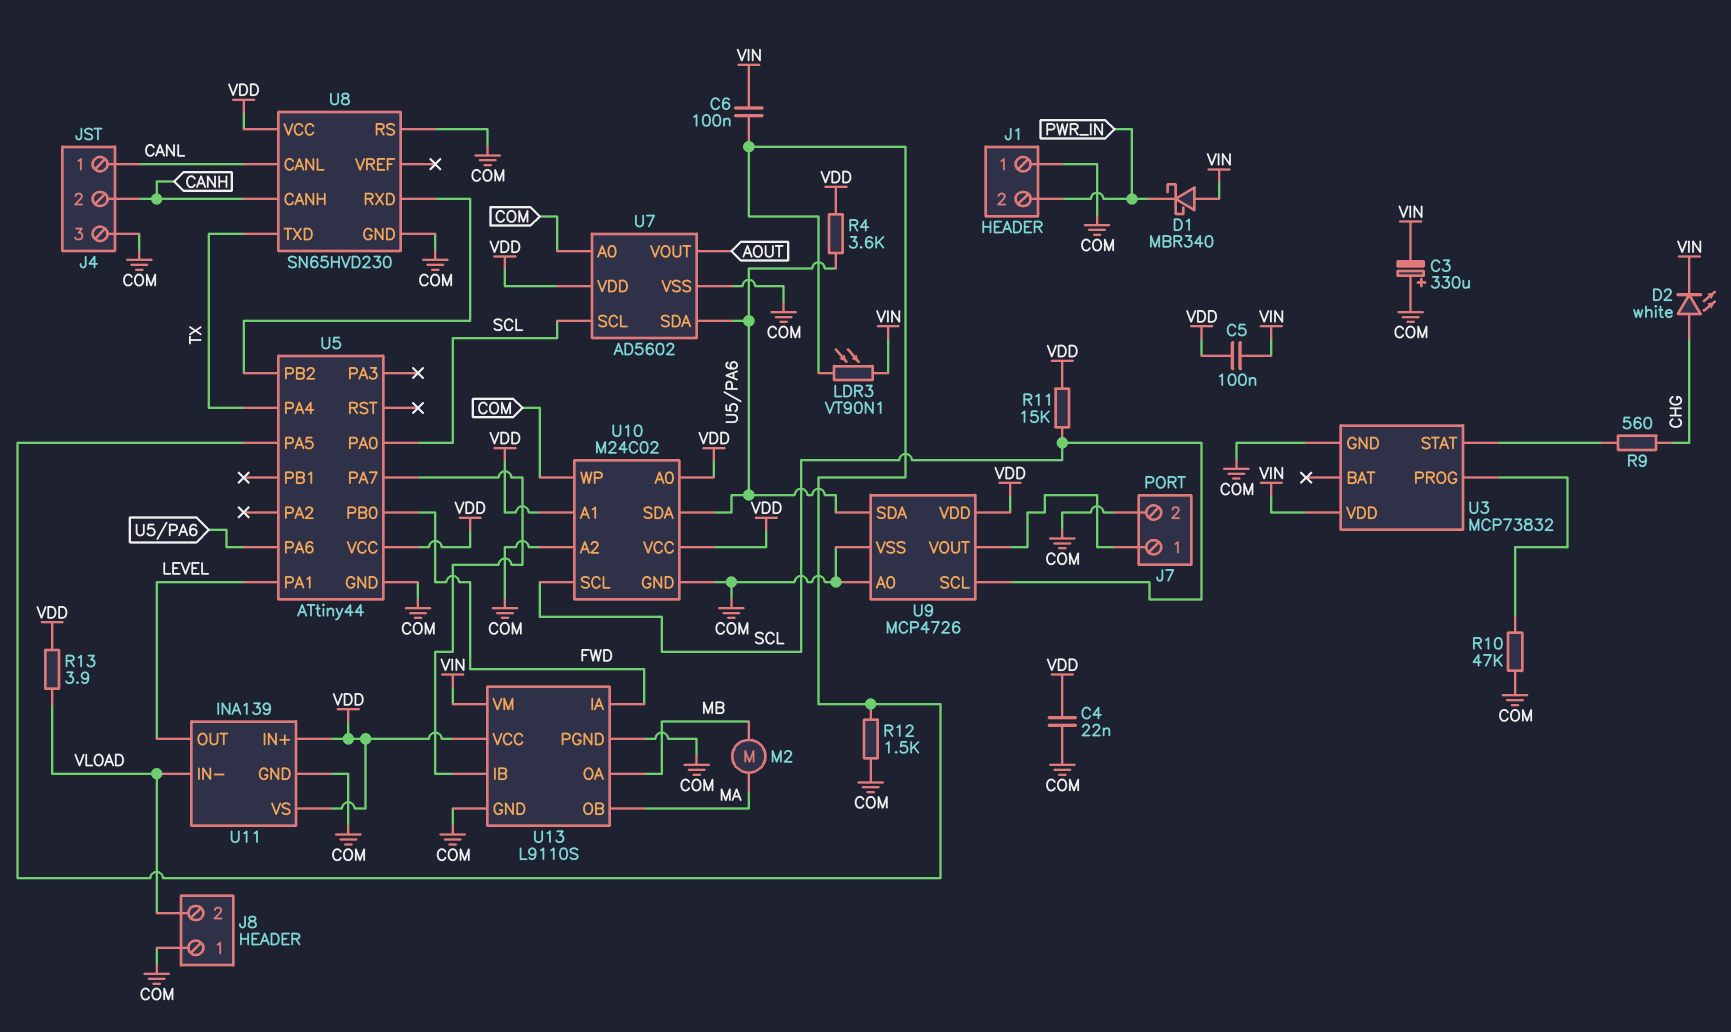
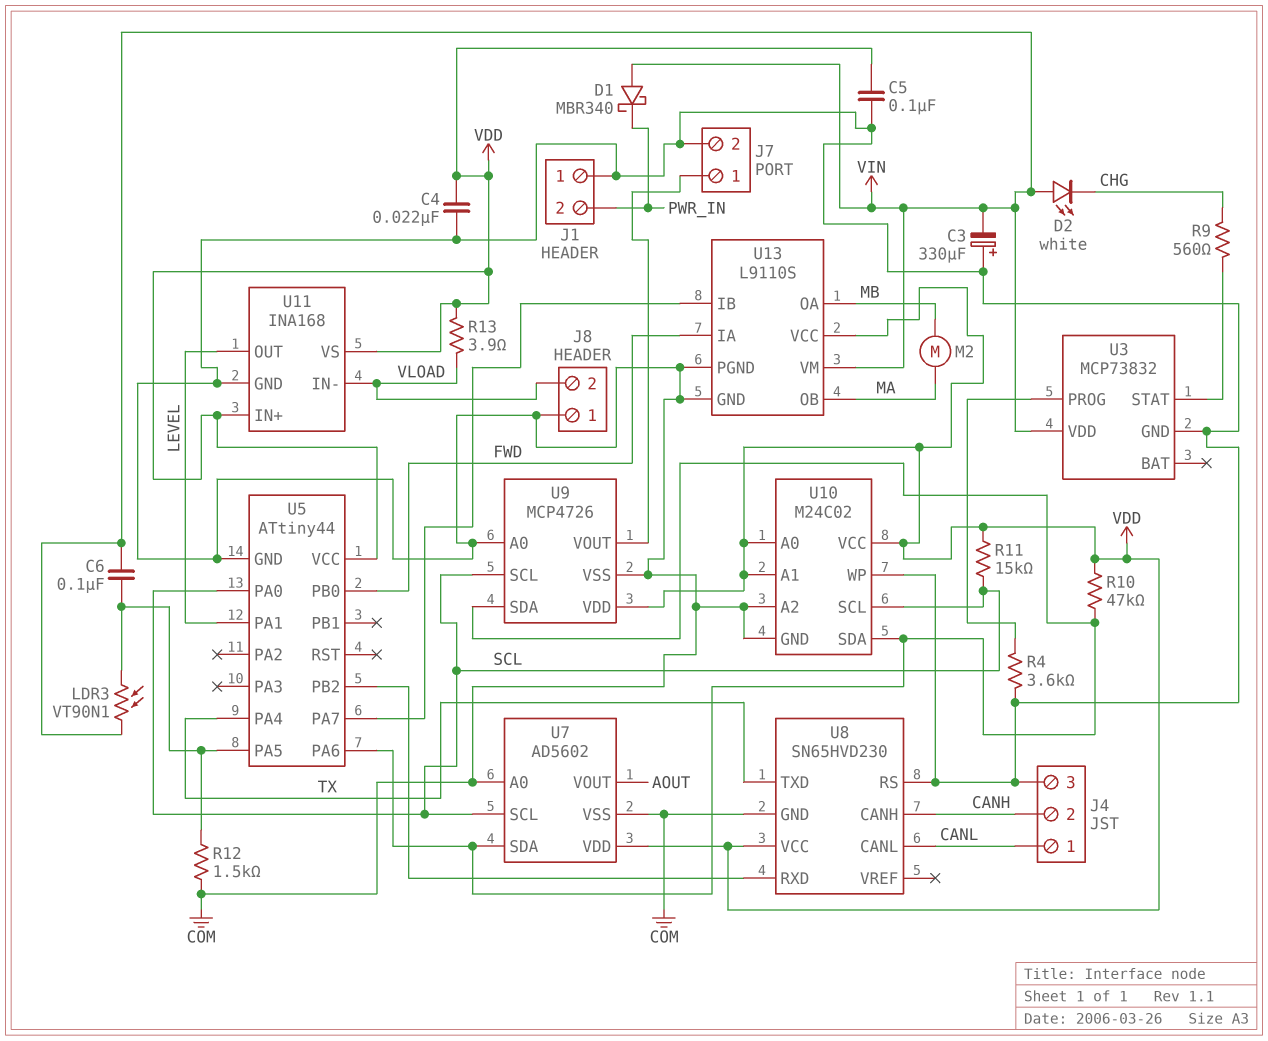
C5: 100nF (VDD, VIN) -> 100nF (COM, VDD)
D2: LED white (A CHG, K VIN) -> LED white (A VIN, K CHG)
R4: 3.6k (U5/PA6, VDD) -> 3.6k (COM, U3/PROG)
R10: 47k (COM, U3/PROG) -> 47k (U5/PA6, VDD)
U11: INA139 -> INA168

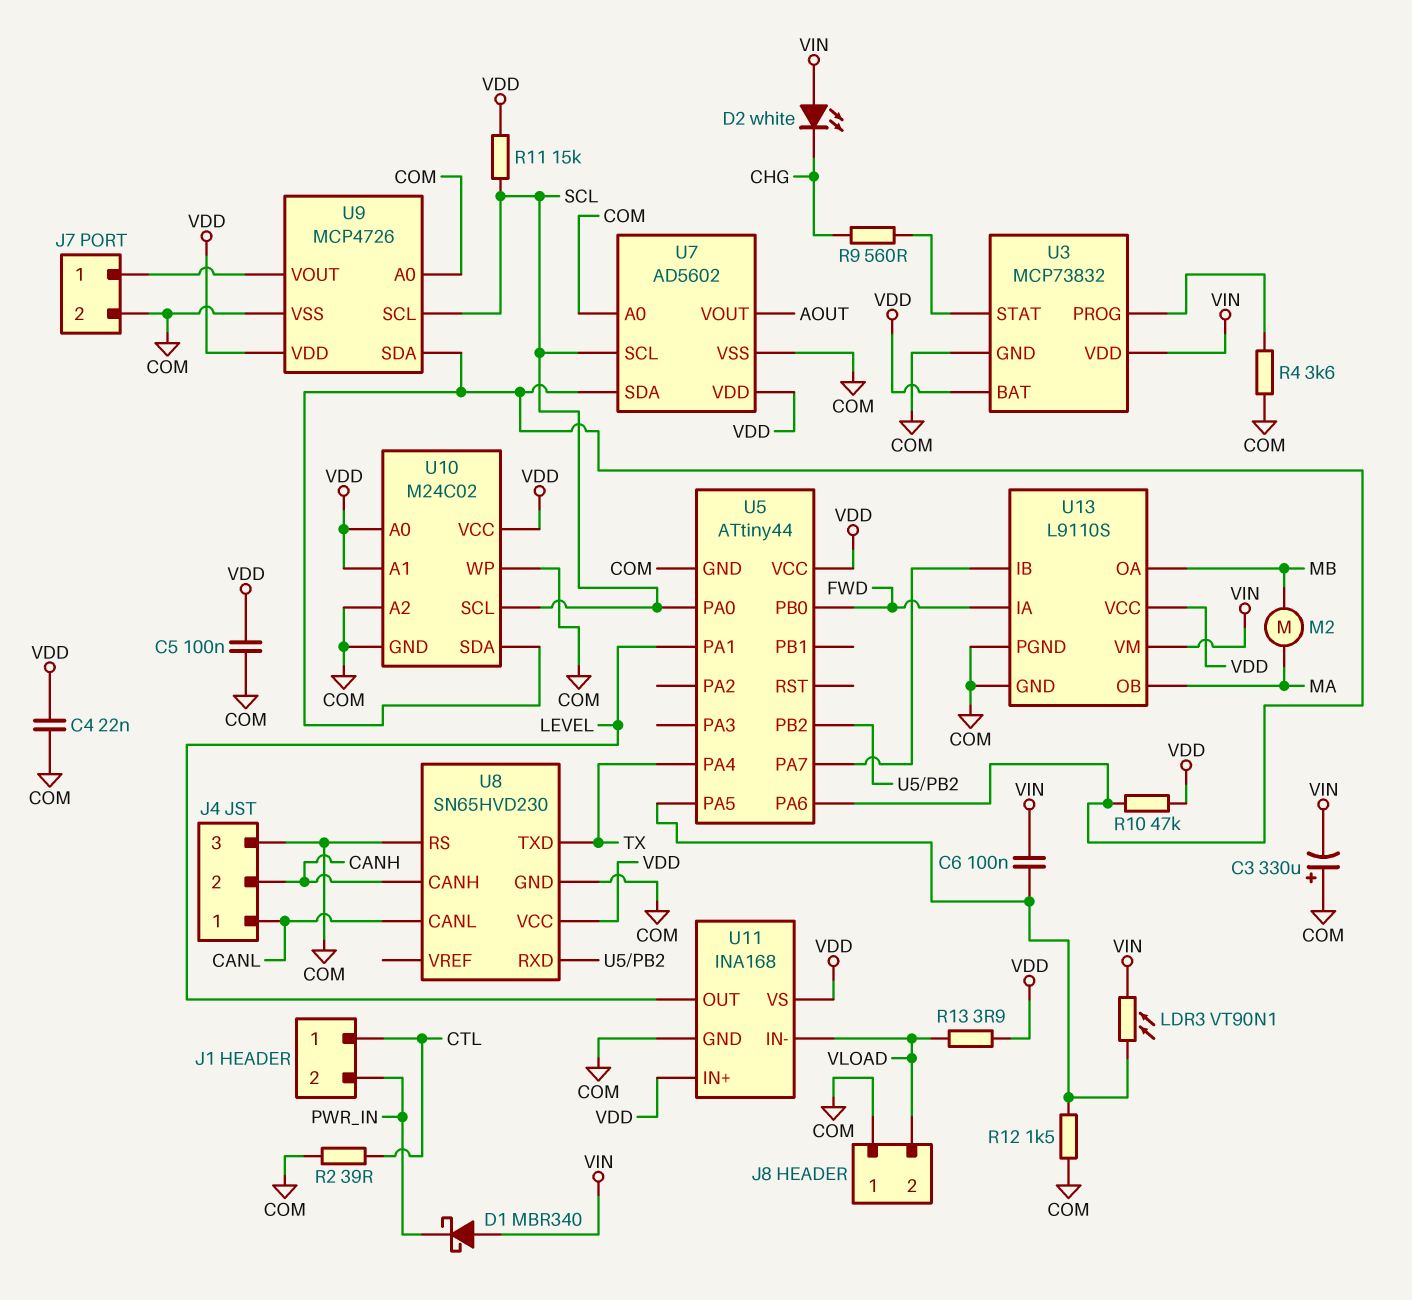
J1 pin 1: COM -> CTL
R2: none -> 39 (COM, CTL)
U3 pin BAT: none -> VDD

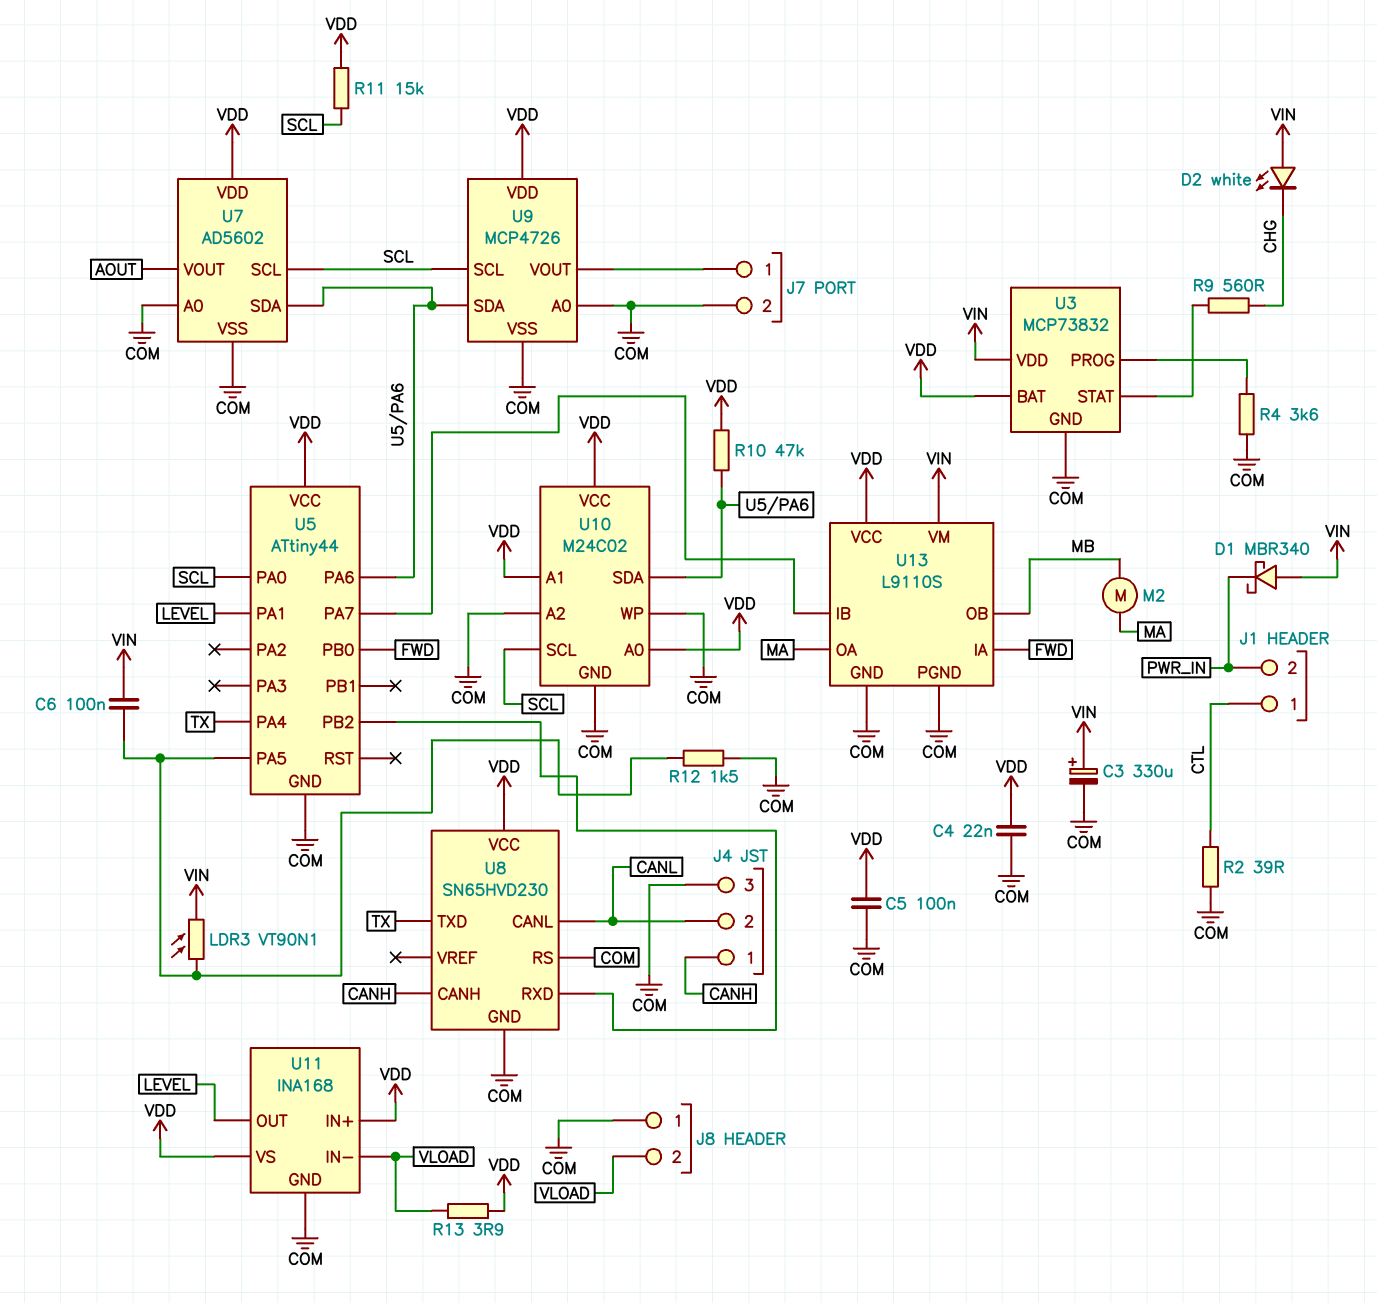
C3: 330uF (plus COM, minus VIN) -> 330uF (plus VIN, minus COM)
J4 pin 1: CANL -> CANH
J4 pin 2: CANH -> CANL
U13 pin OA: MB -> MA
U13 pin OB: MA -> MB

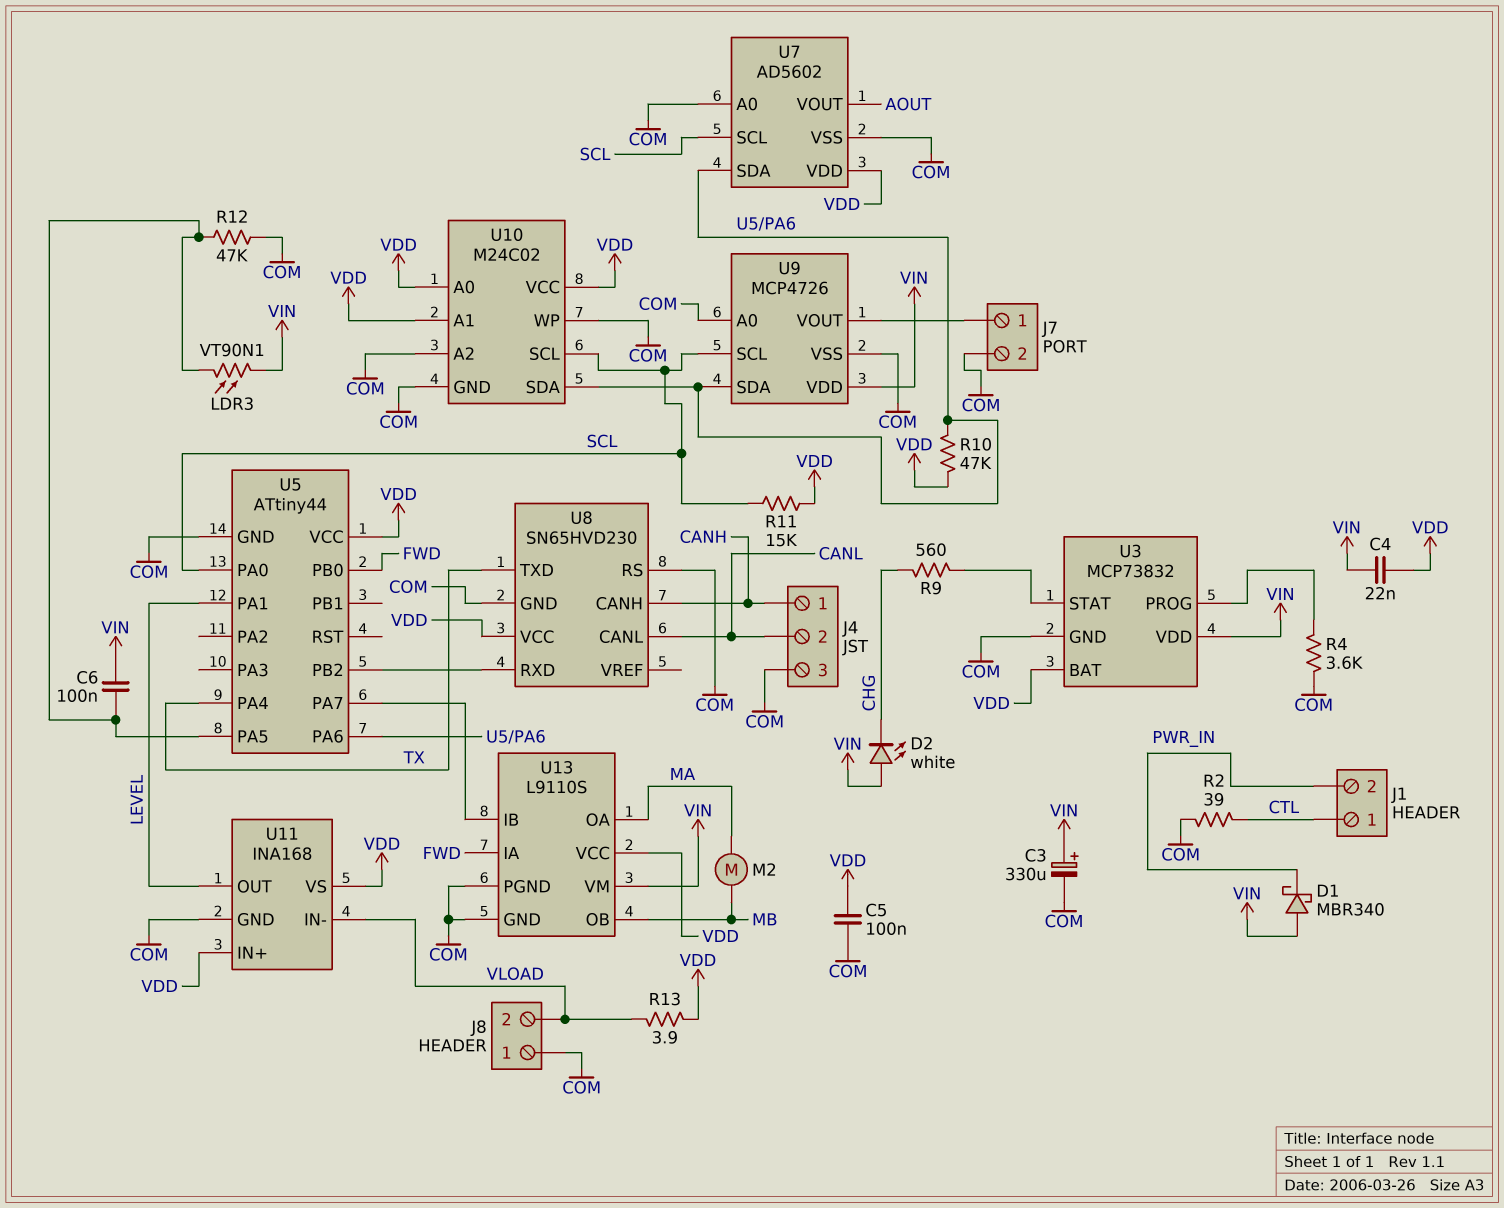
C4: 22nF (COM, VDD) -> 22nF (VDD, VIN)
R12: 1.5k (COM, U5/PA5) -> 47k (COM, U5/PA5)
U9 pin VDD: VDD -> VIN

